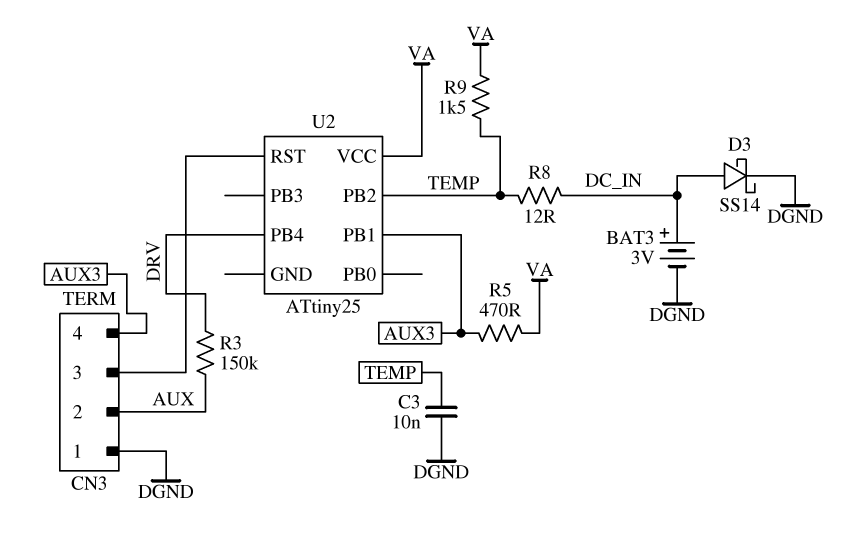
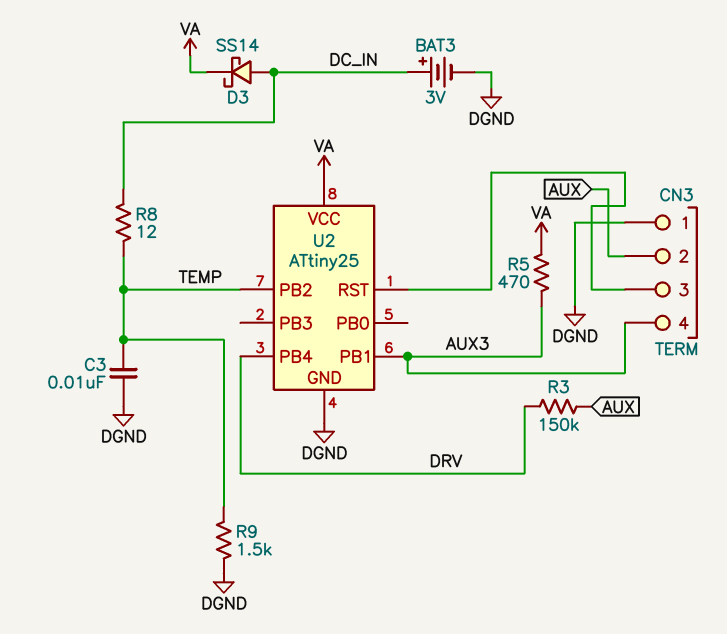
D3: schottky SS14 (A DC_IN, K DGND) -> schottky SS14 (A DC_IN, K VA)
R9: 1.5k (TEMP, VA) -> 1.5k (DGND, TEMP)
U2 pin GND: none -> DGND

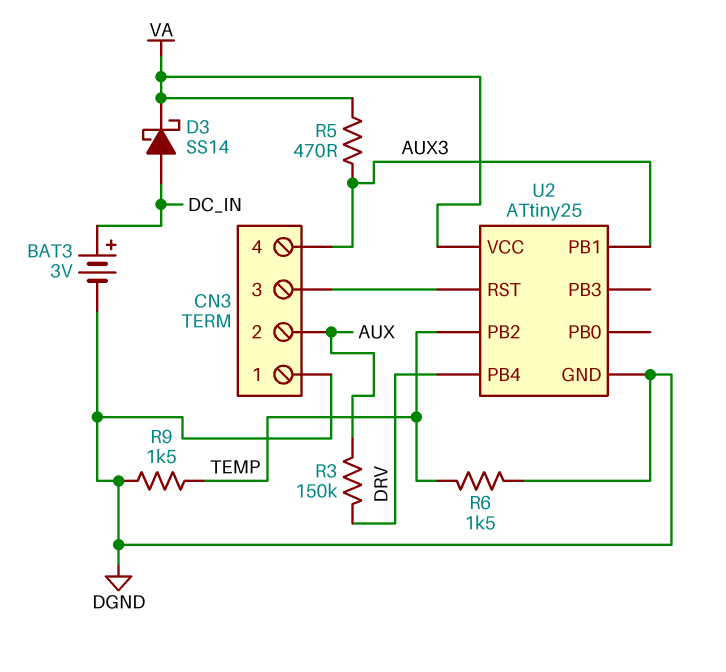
C3: 10nF (DGND, TEMP) -> none
R6: none -> 1.5k (DGND, TEMP)
R8: 12 (DC_IN, TEMP) -> none

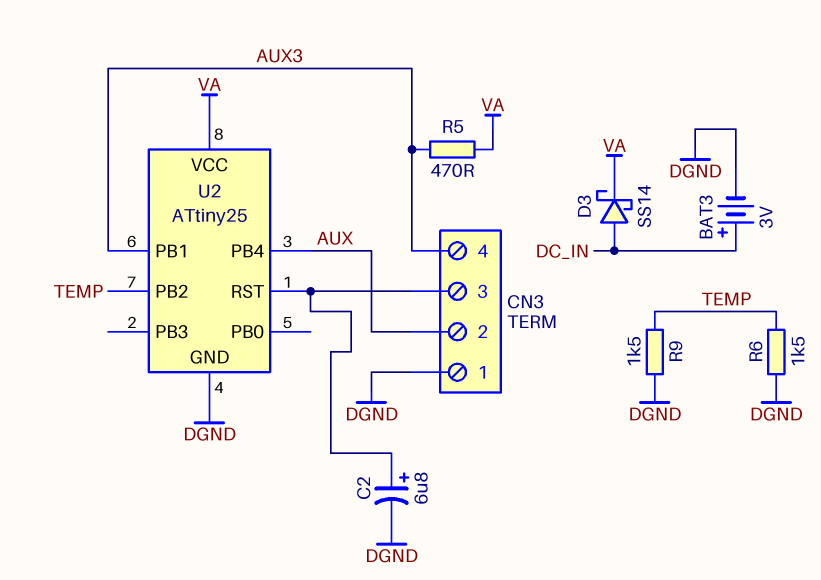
C2: none -> 6.8uF (plus CN3/3, minus DGND)
R3: 150k (AUX, DRV) -> none
U2 pin PB4: DRV -> AUX

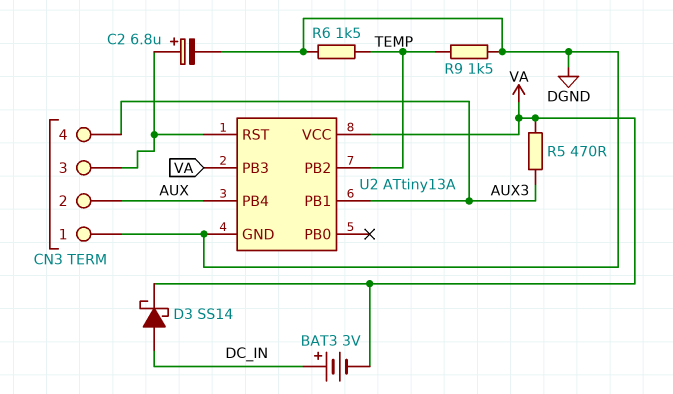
BAT3: 3V (plus DC_IN, minus DGND) -> 3V (plus DC_IN, minus VA)
U2: ATtiny25 -> ATtiny13A
U2 pin PB3: none -> VA

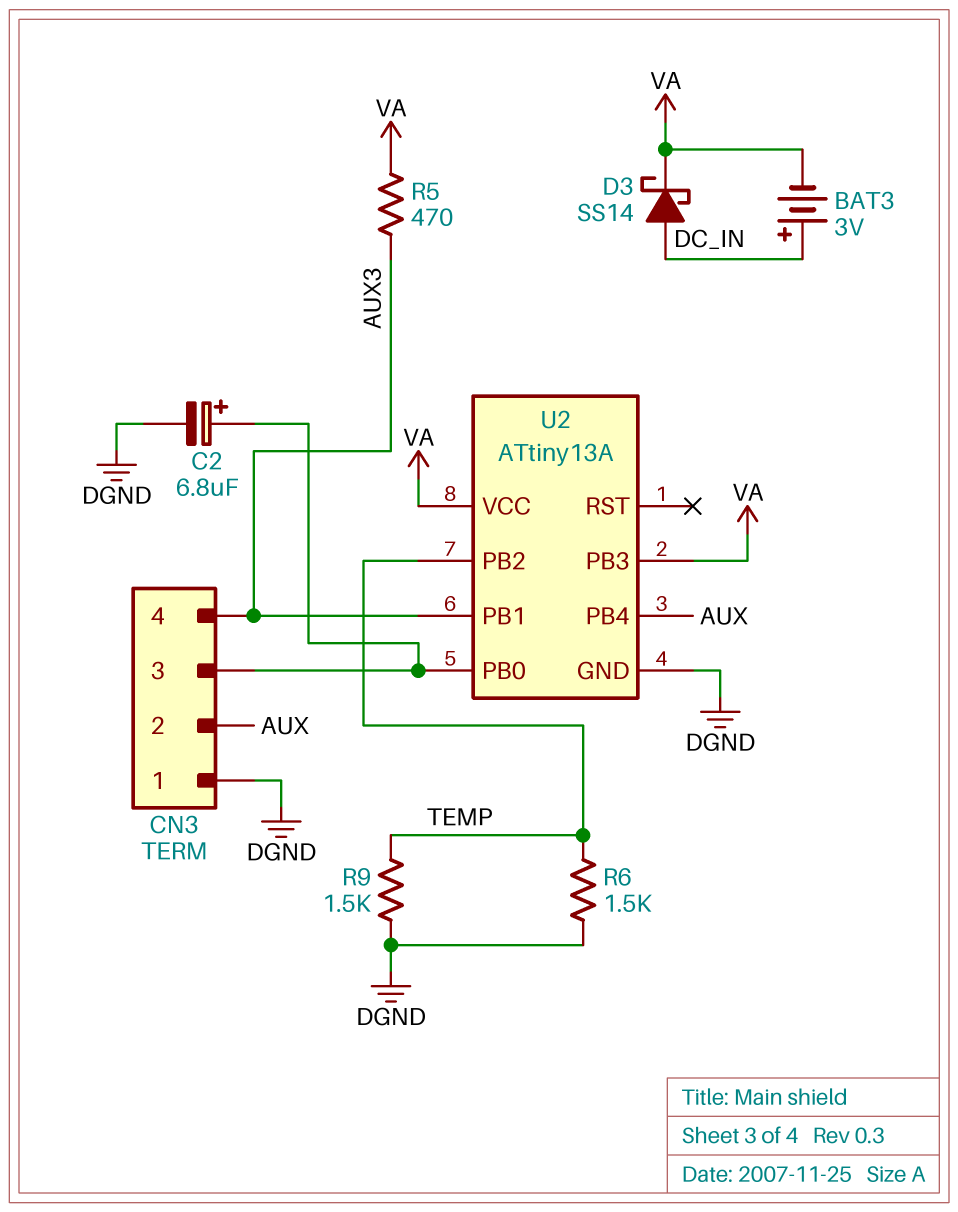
U2 pin PB0: none -> CN3/3
U2 pin RST: CN3/3 -> none

